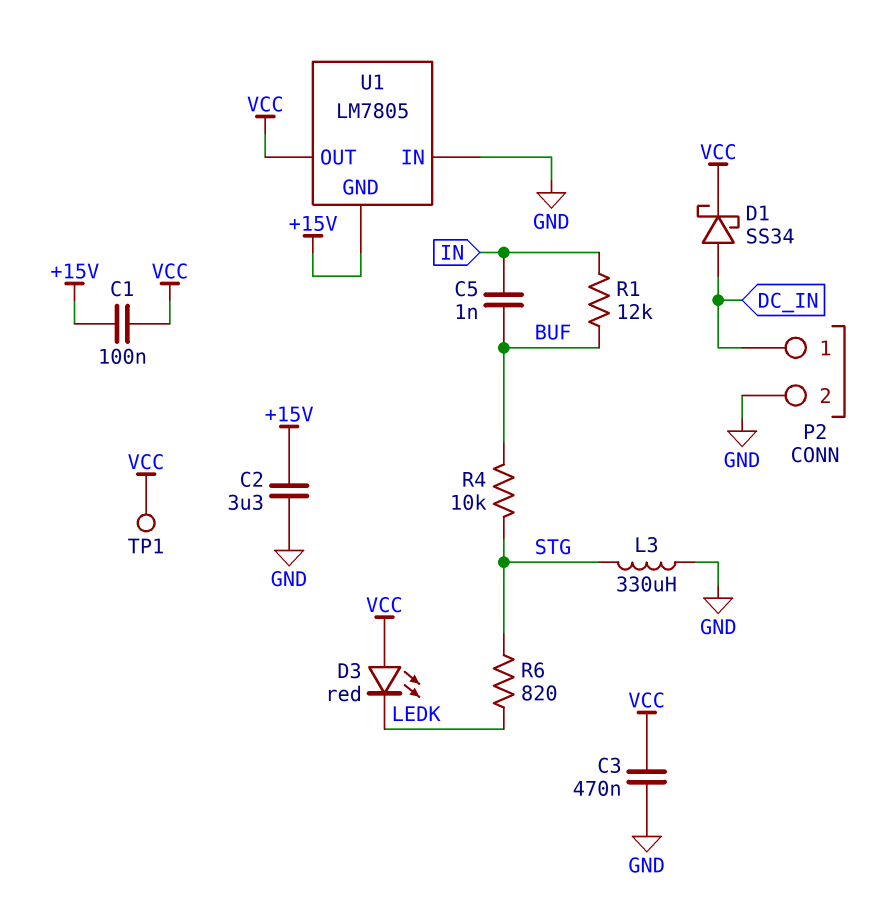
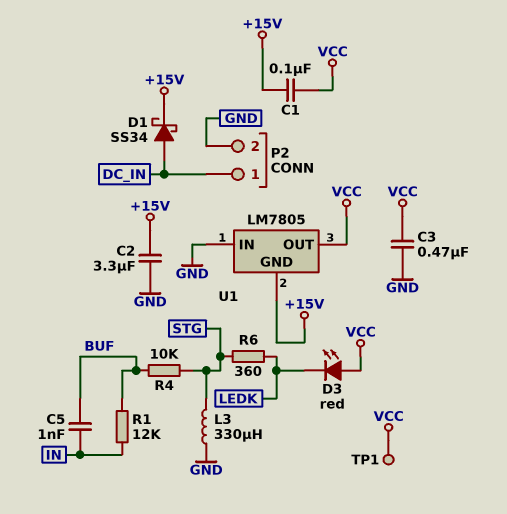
D1: schottky SS34 (A DC_IN, K VCC) -> schottky SS34 (A DC_IN, K +15V)
R6: 820 (LEDK, STG) -> 360 (LEDK, STG)

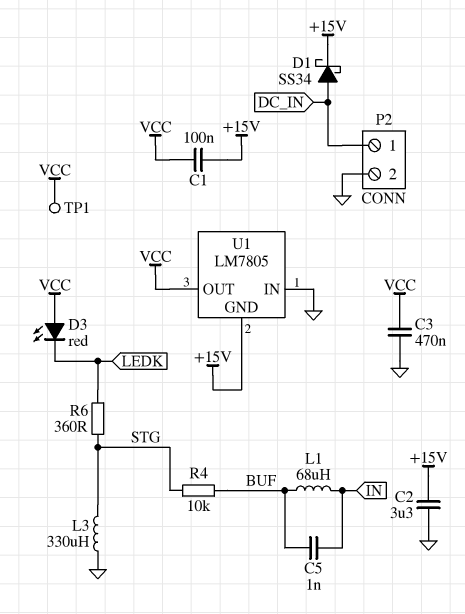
L1: none -> 68uH (BUF, IN)
R1: 12k (BUF, IN) -> none

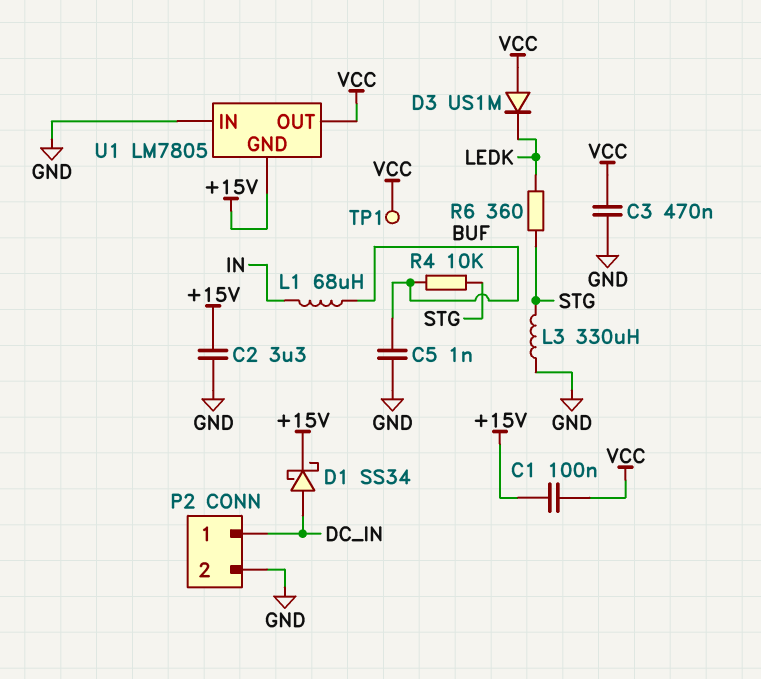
C5: 1nF (BUF, IN) -> 1nF (BUF, GND)
D3: LED red (A VCC, K LEDK) -> diode US1M (A VCC, K LEDK)

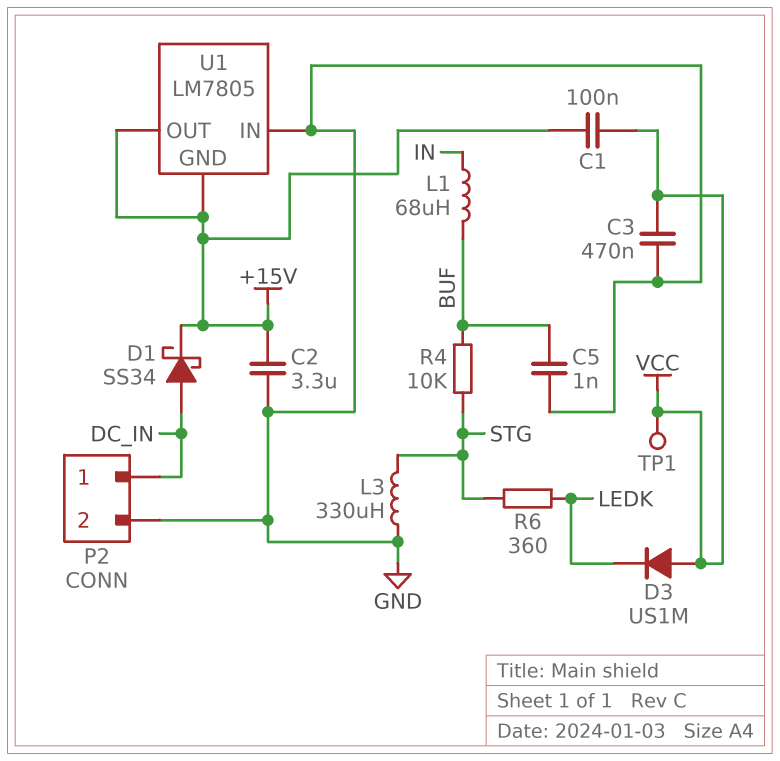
U1 pin OUT: VCC -> +15V

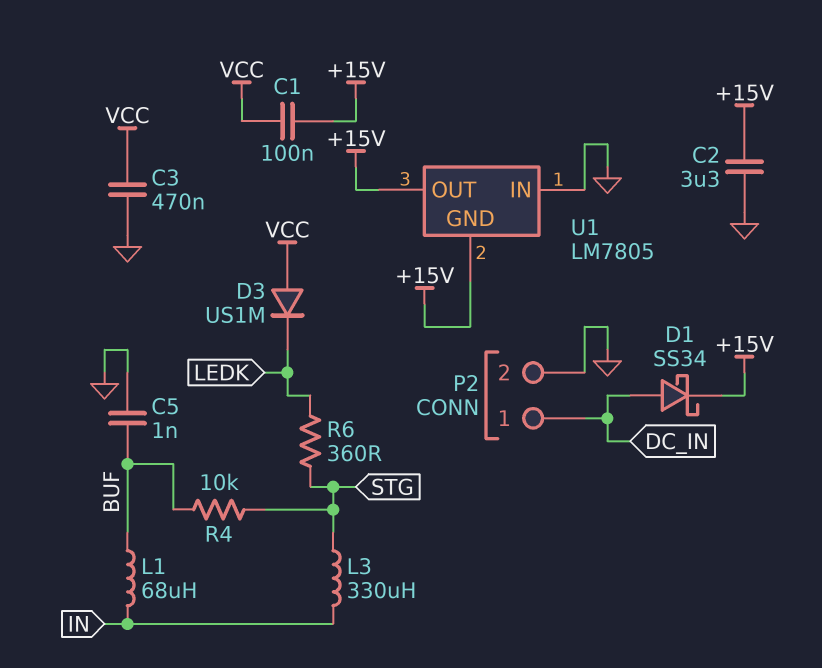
L3: 330uH (GND, STG) -> 330uH (IN, STG)
TP1: test point (VCC) -> none

